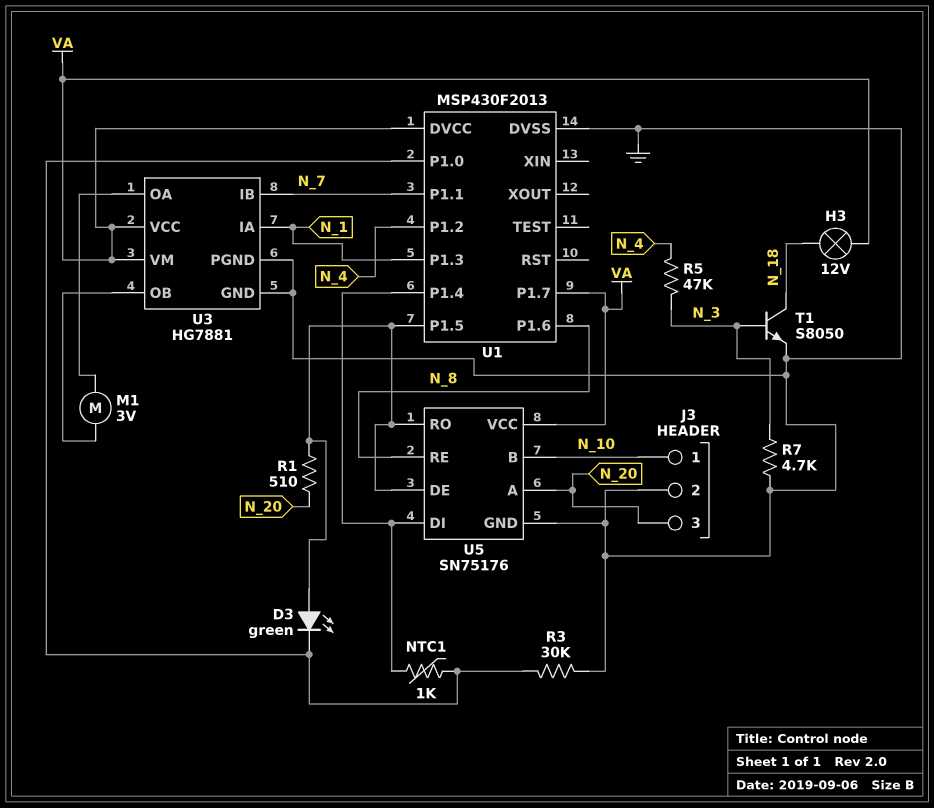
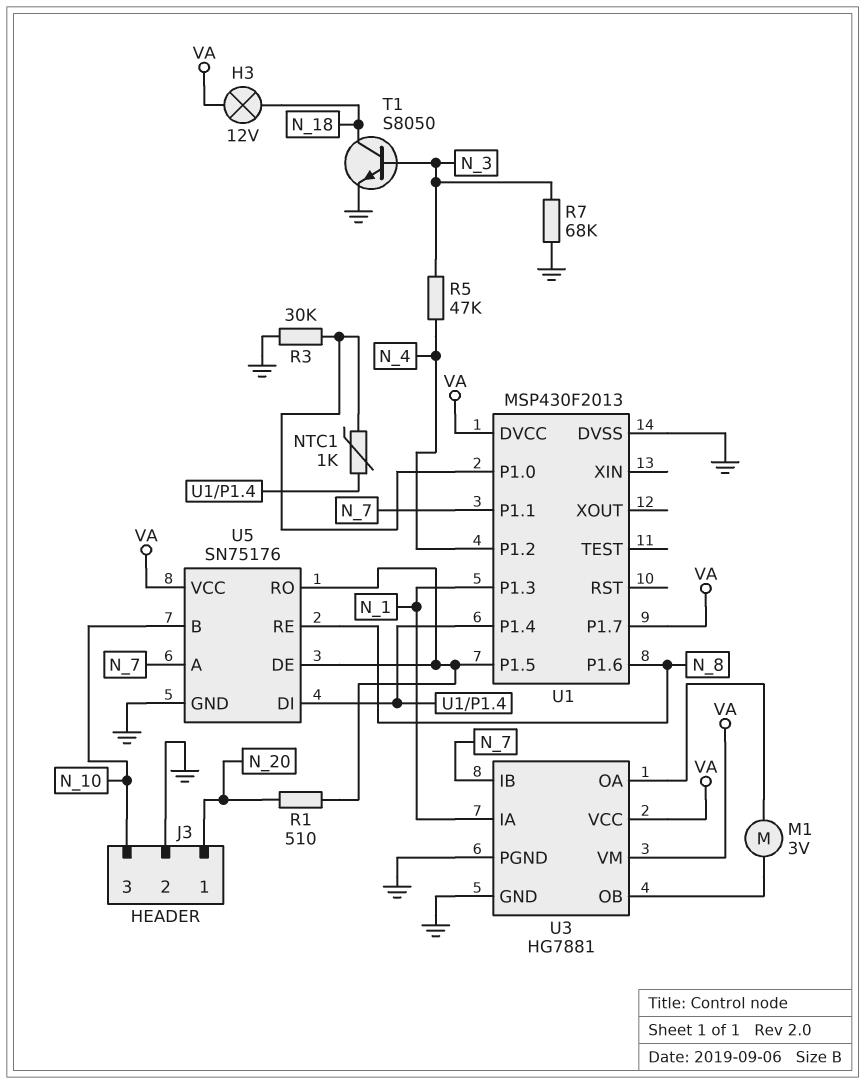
D3: LED green (A U1/P1.5, K U1/P1.0) -> none
J3 pin 1: N_10 -> N_20
J3 pin 3: N_20 -> N_10
R7: 4.7k (GND, N_3) -> 68k (GND, N_3)
U5 pin A: N_20 -> N_7

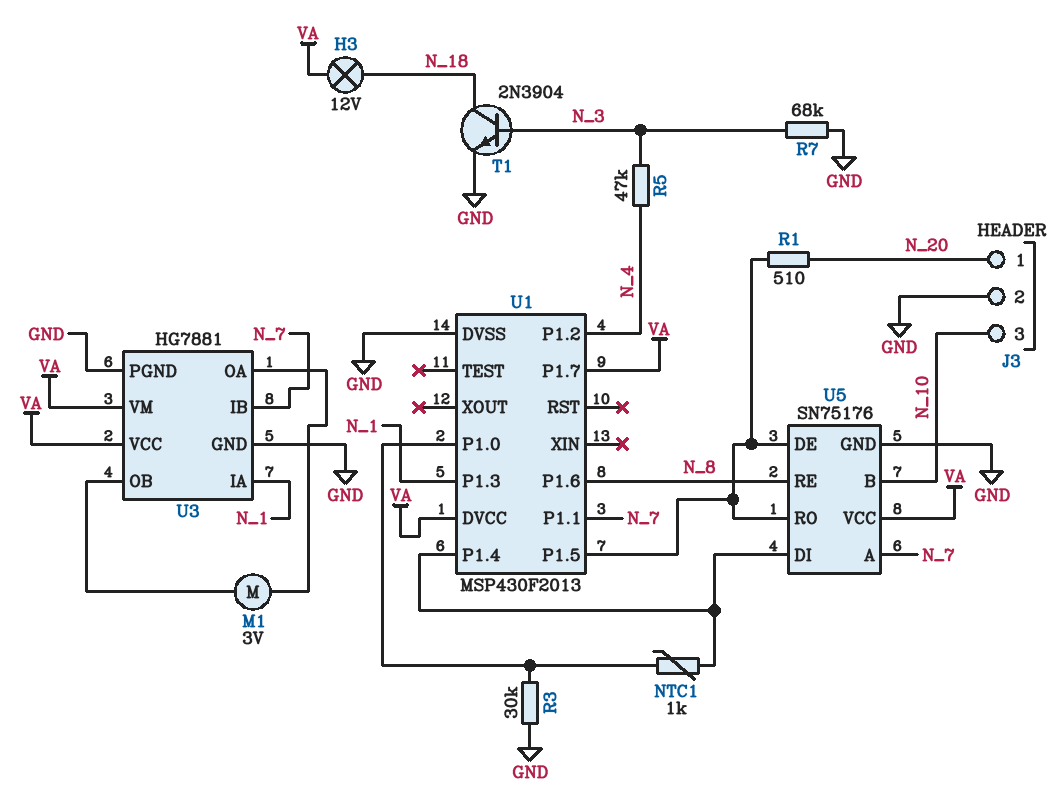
T1: NPN S8050 (B N_3, C N_18, E GND) -> NPN 2N3904 (B N_3, C N_18, E GND)

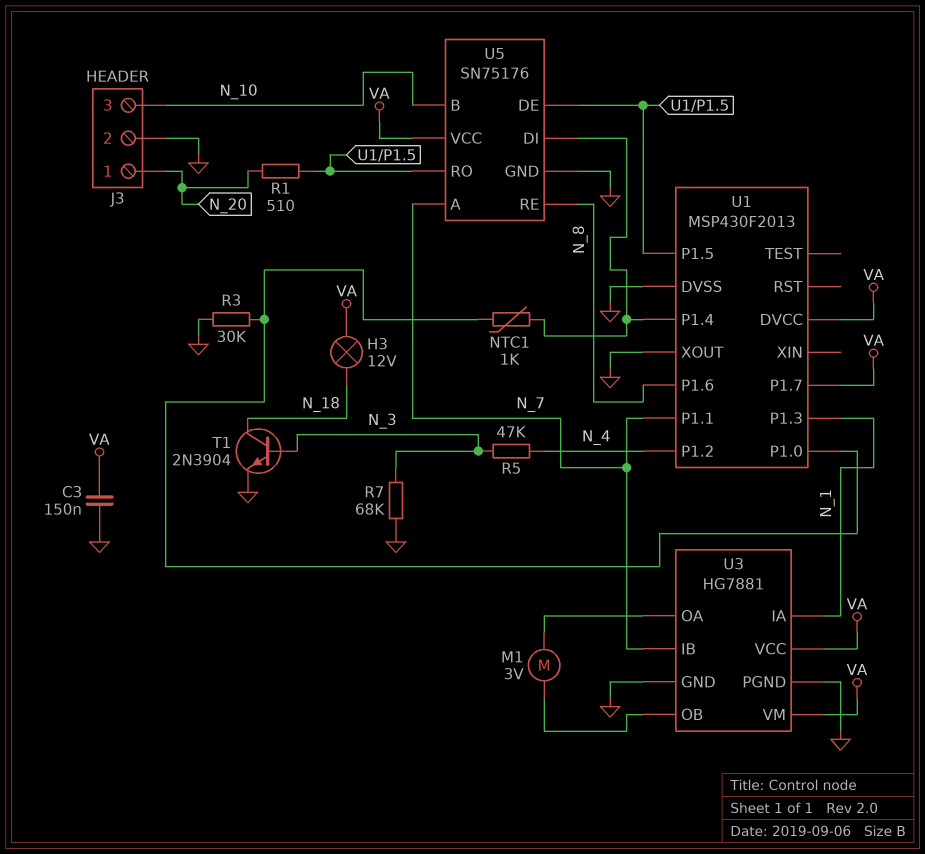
C3: none -> 150nF (GND, VA)
U1 pin XOUT: none -> GND

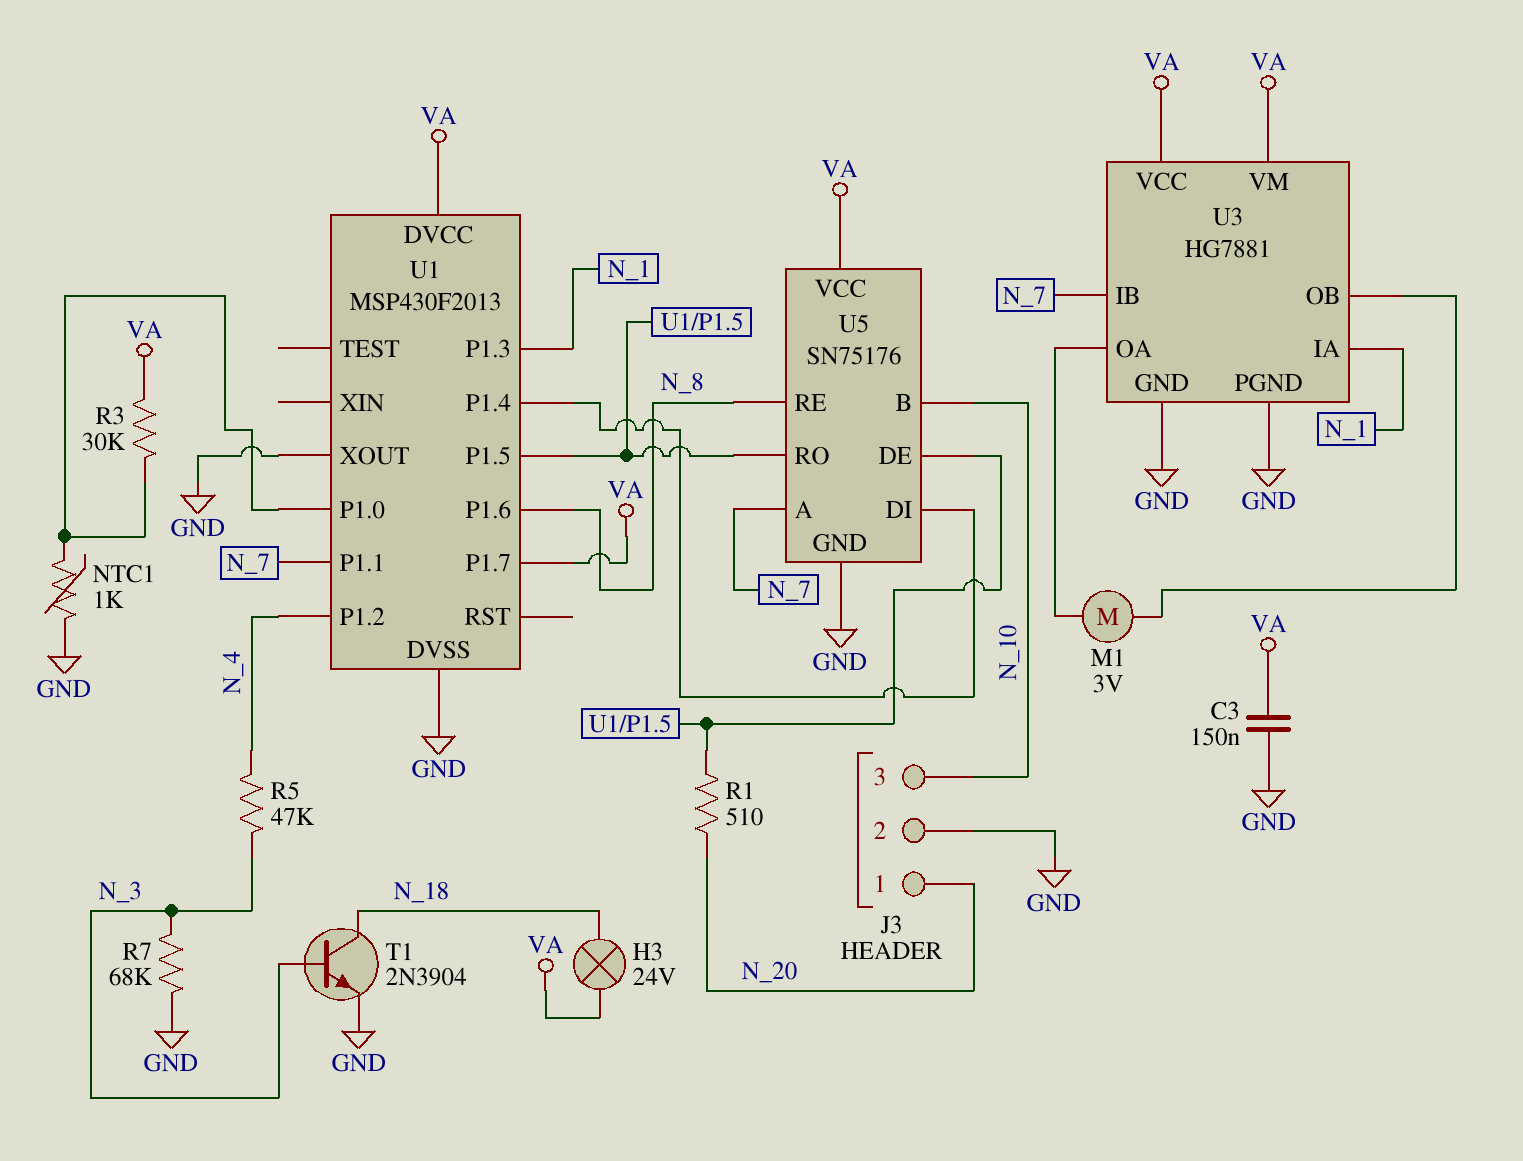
H3: lamp 12V (N_18, VA) -> lamp 24V (N_18, VA)
NTC1: 1k (U1/P1.0, U1/P1.4) -> 1k (GND, U1/P1.0)
R3: 30k (GND, U1/P1.0) -> 30k (U1/P1.0, VA)

